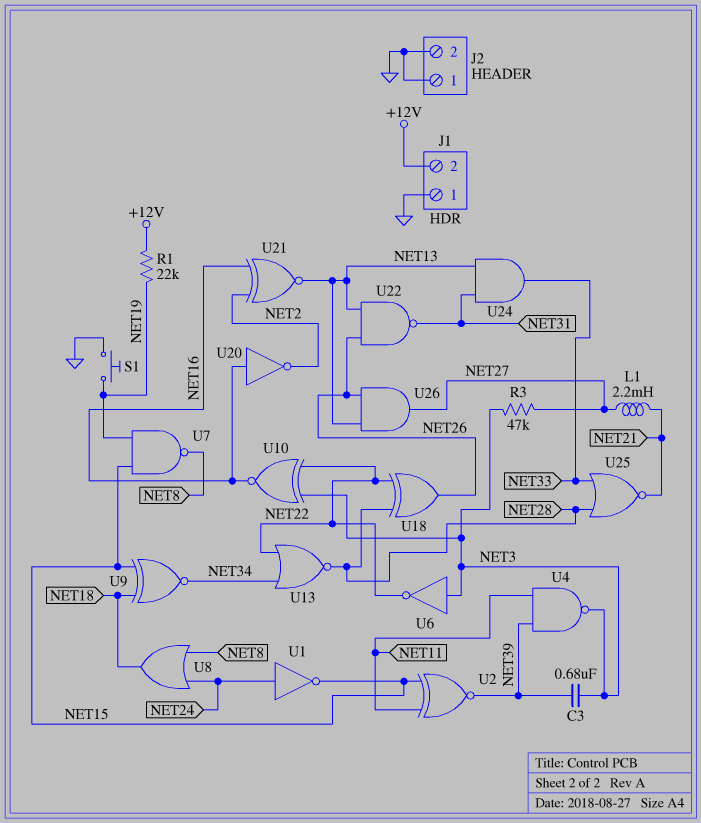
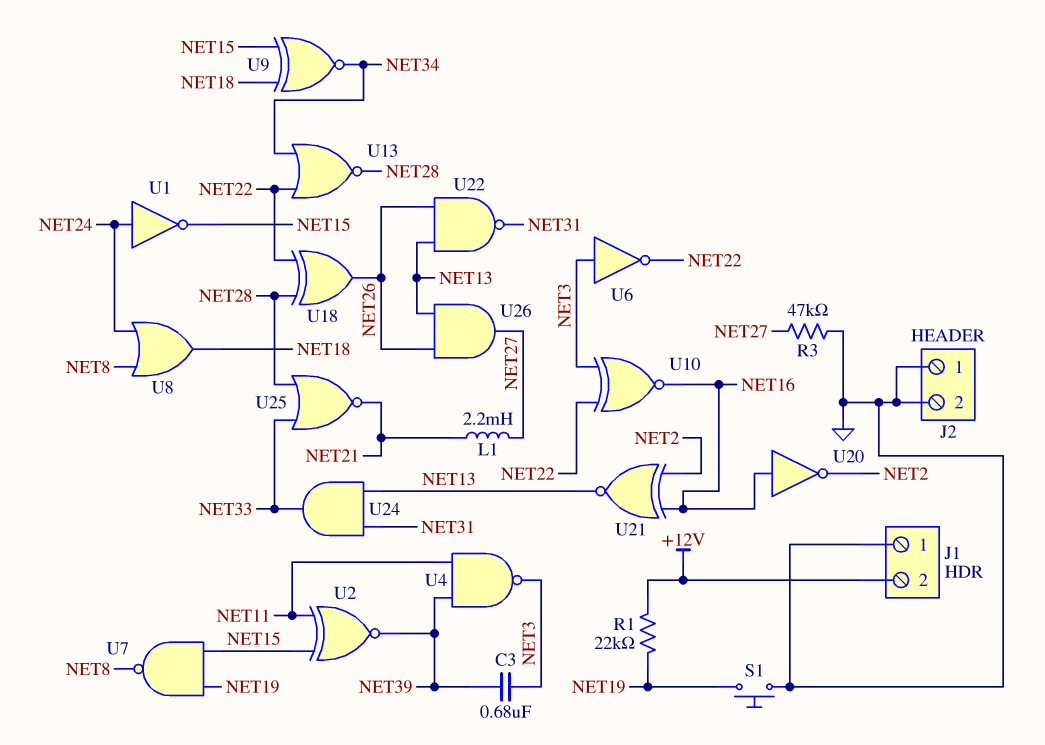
R3: 47k (NET3, NET27) -> 47k (GND, NET27)

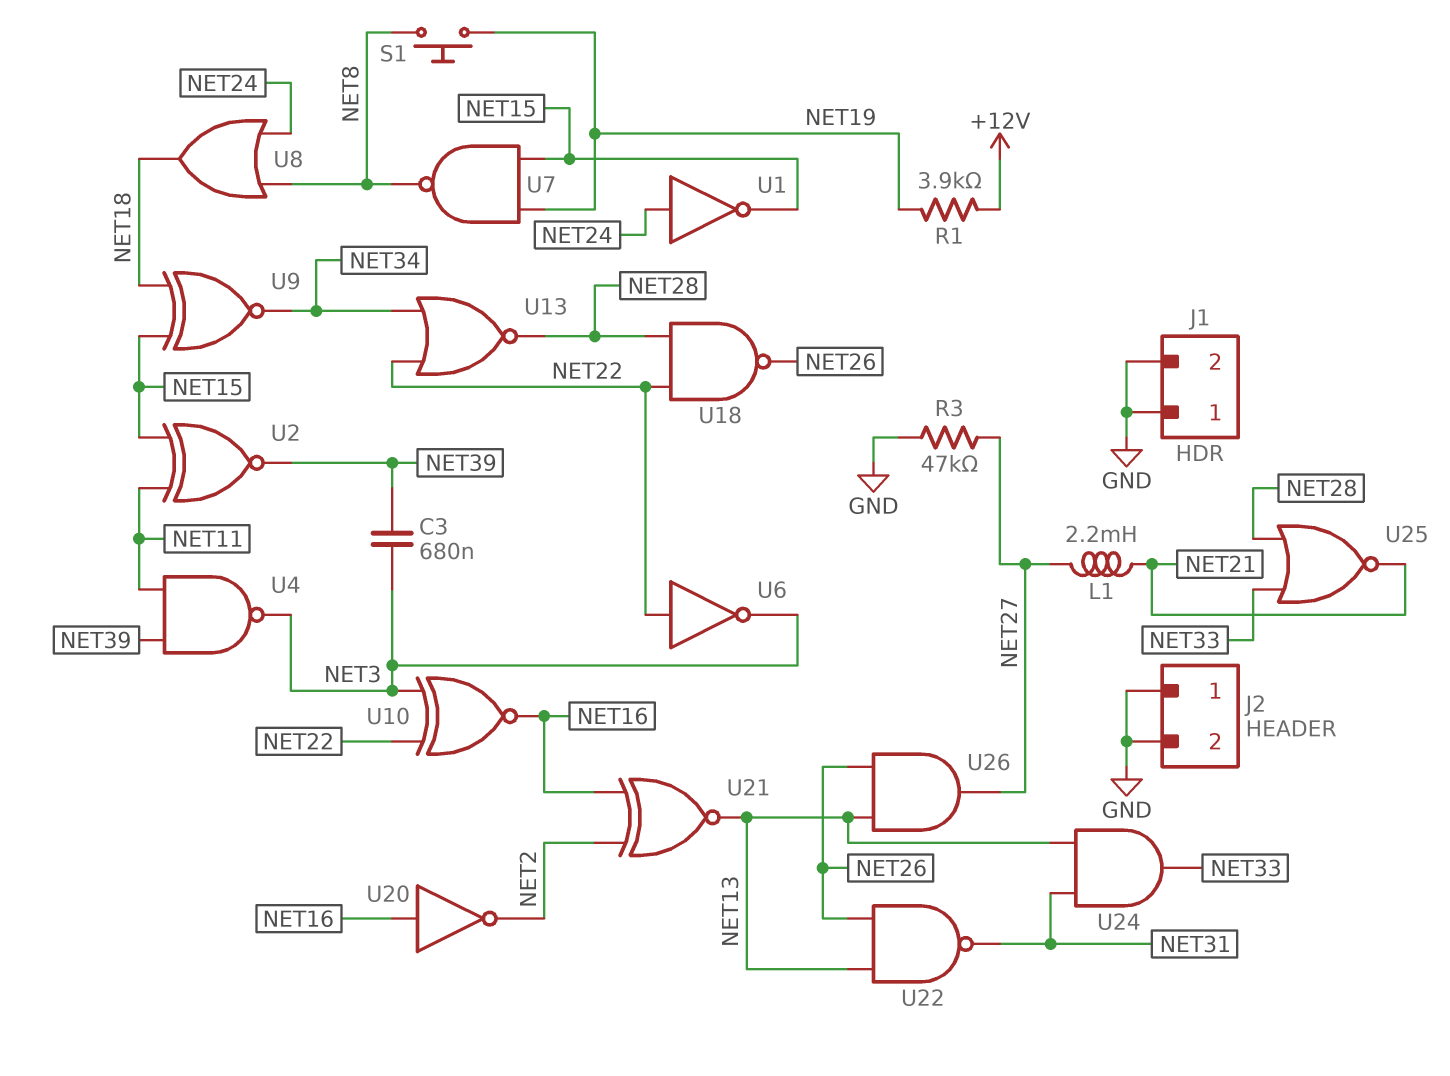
J1 pin 2: +12V -> GND
R1: 22k (+12V, NET19) -> 3.9k (+12V, NET19)
S1: button (GND, NET19) -> button (NET8, NET19)
U6: NOT (in NET3, out NET22) -> NOT (in NET22, out NET3)
U18: XOR (in NET22, in NET28, out NET26) -> NAND (in NET22, in NET28, out NET26)

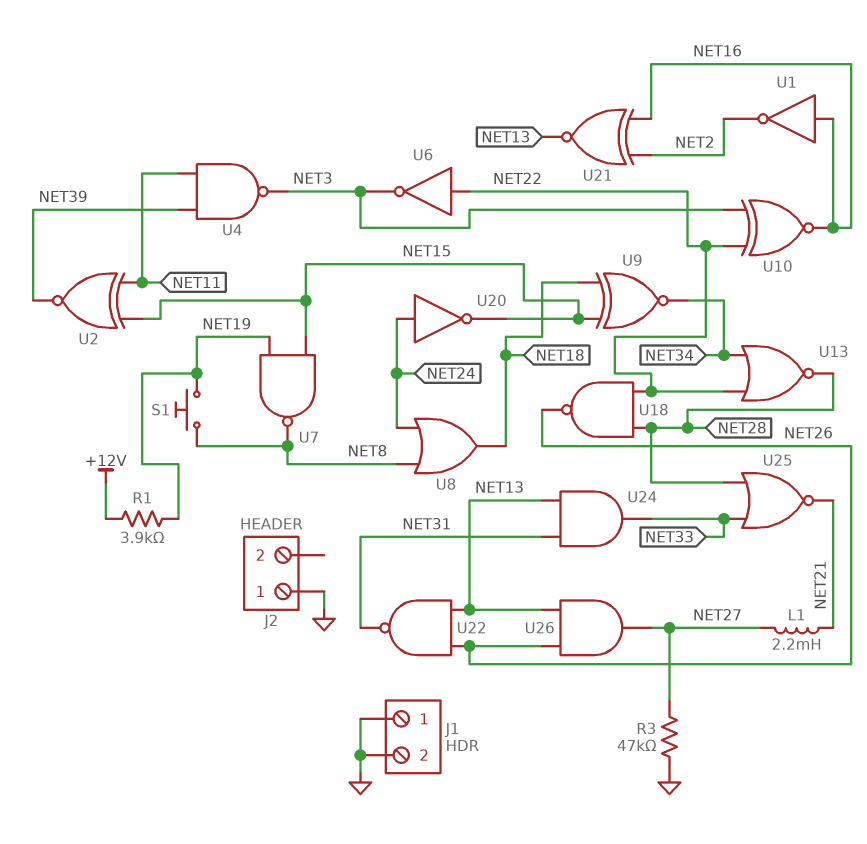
C3: 680nF (NET3, NET39) -> none
J2 pin 2: GND -> none
U1: NOT (in NET24, out NET15) -> NOT (in NET16, out NET2)
U20: NOT (in NET16, out NET2) -> NOT (in NET24, out NET15)

